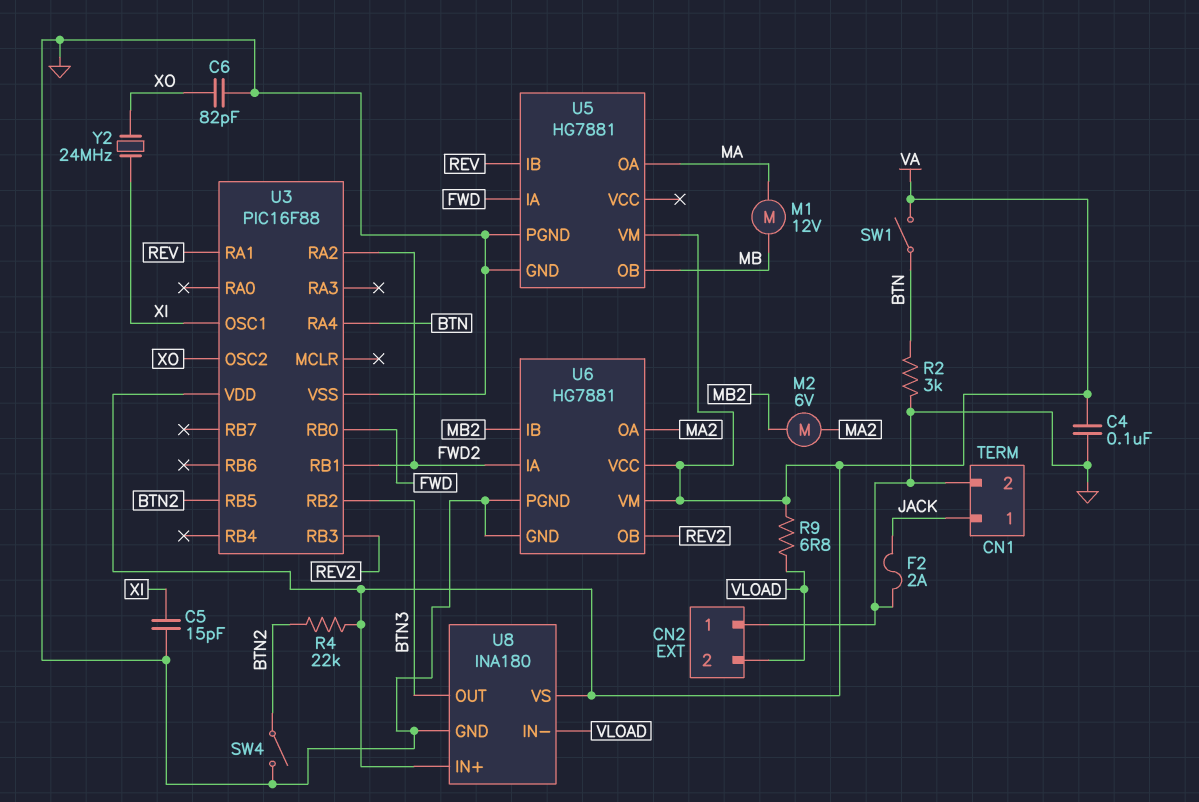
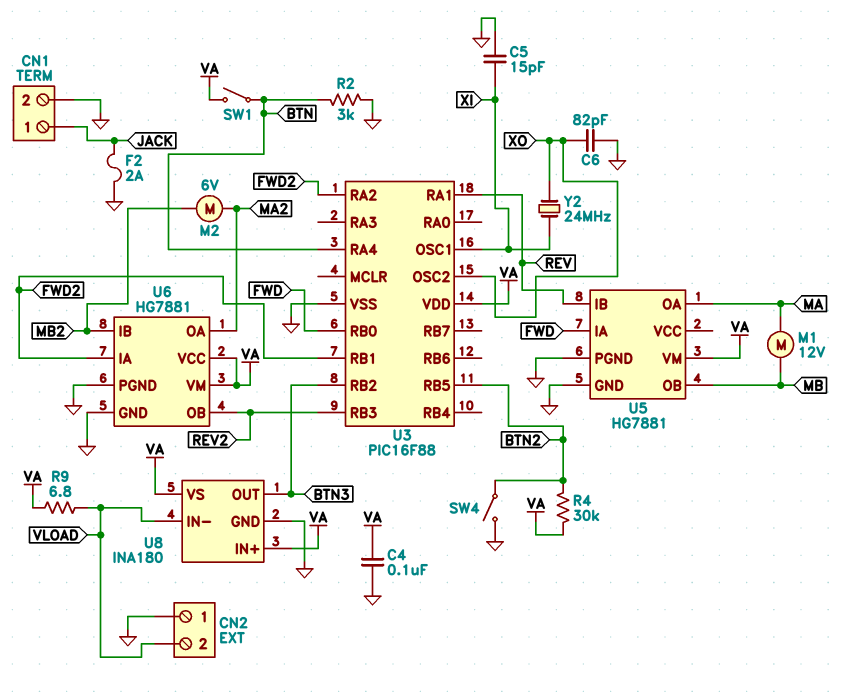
R4: 22k (BTN2, VA) -> 30k (BTN2, VA)

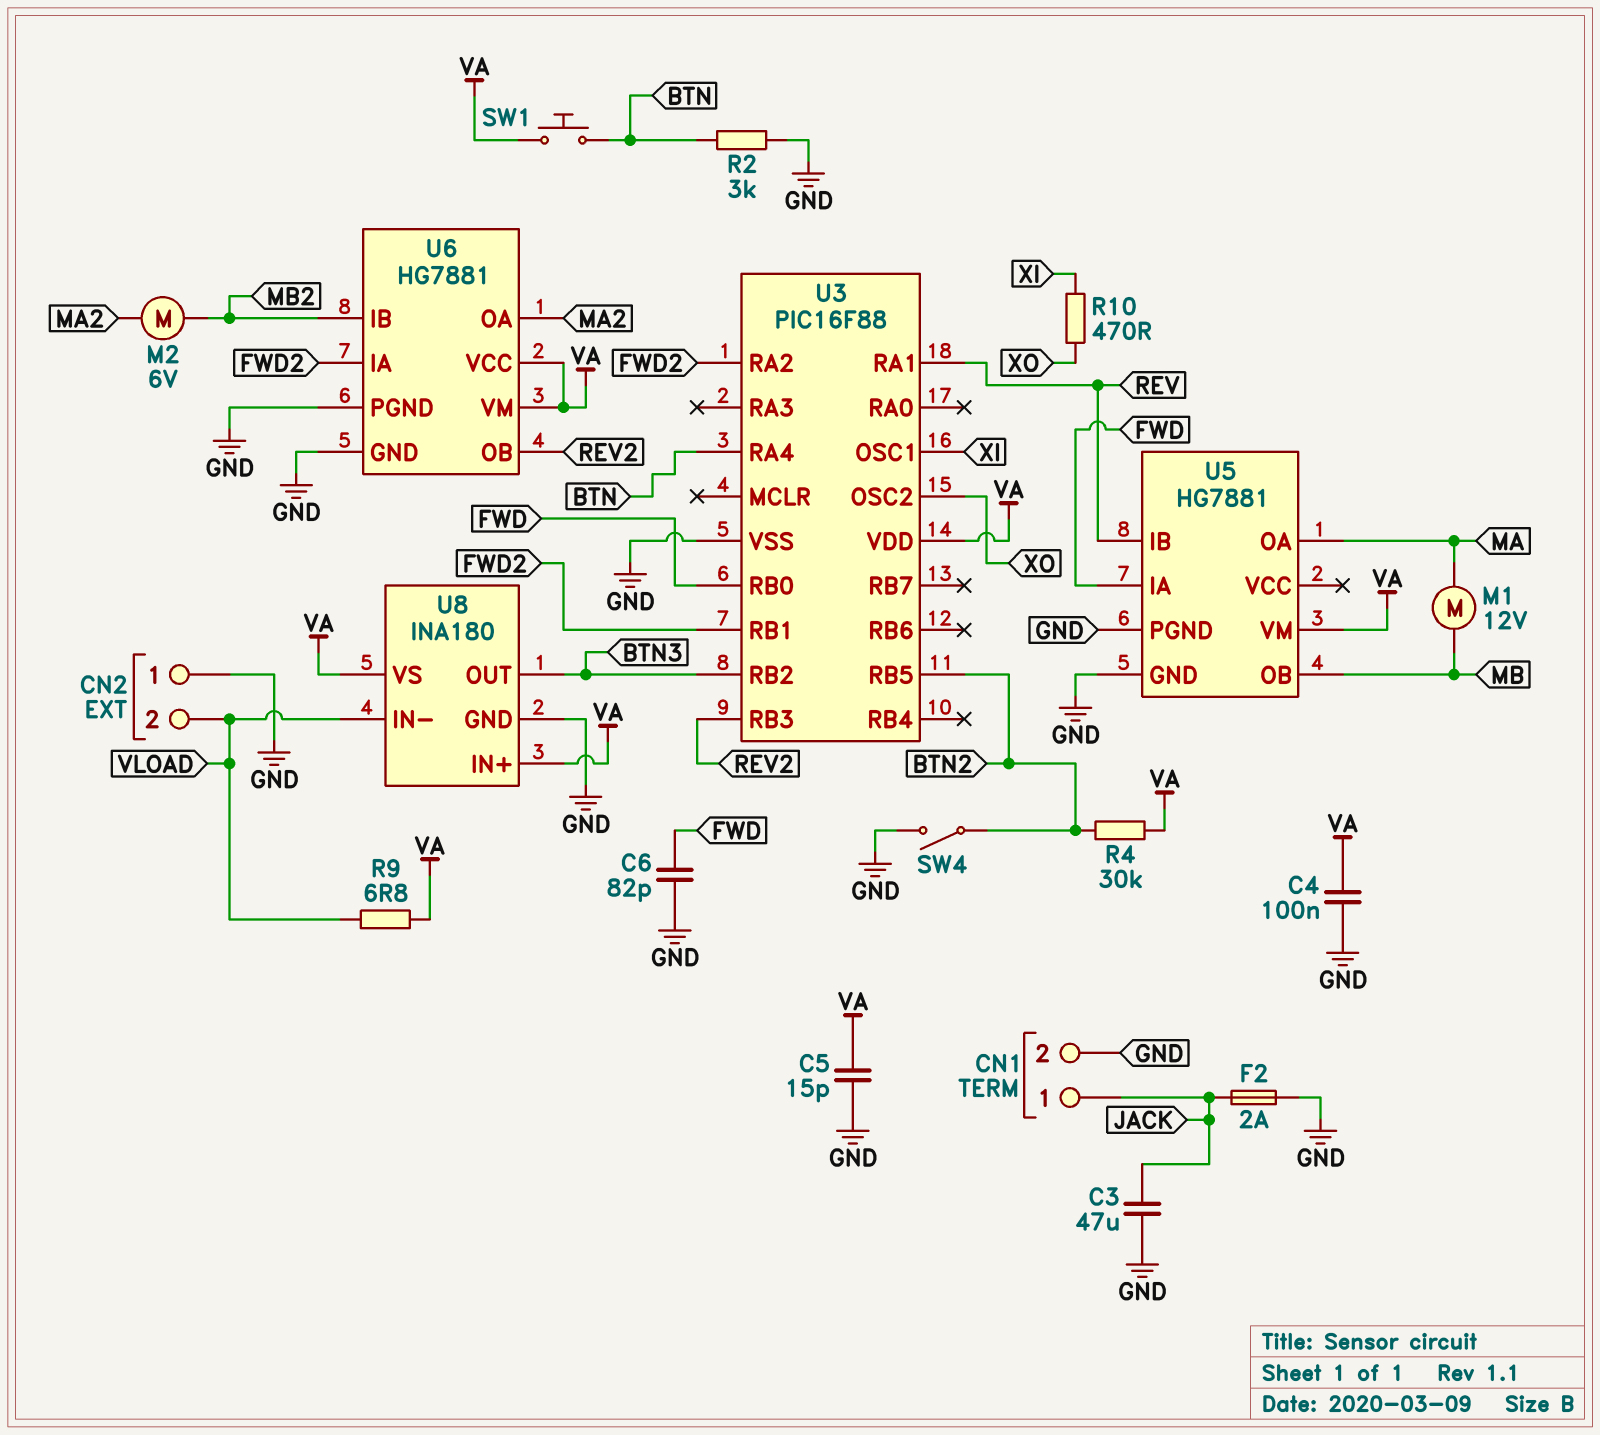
C3: none -> 47uF (GND, JACK)
C5: 15pF (GND, XI) -> 15pF (GND, VA)
C6: 82pF (GND, XO) -> 82pF (FWD, GND)
R10: none -> 470 (XI, XO)
SW1: switch (BTN, VA) -> button (BTN, VA)
Y2: 24MHz (XI, XO) -> none

